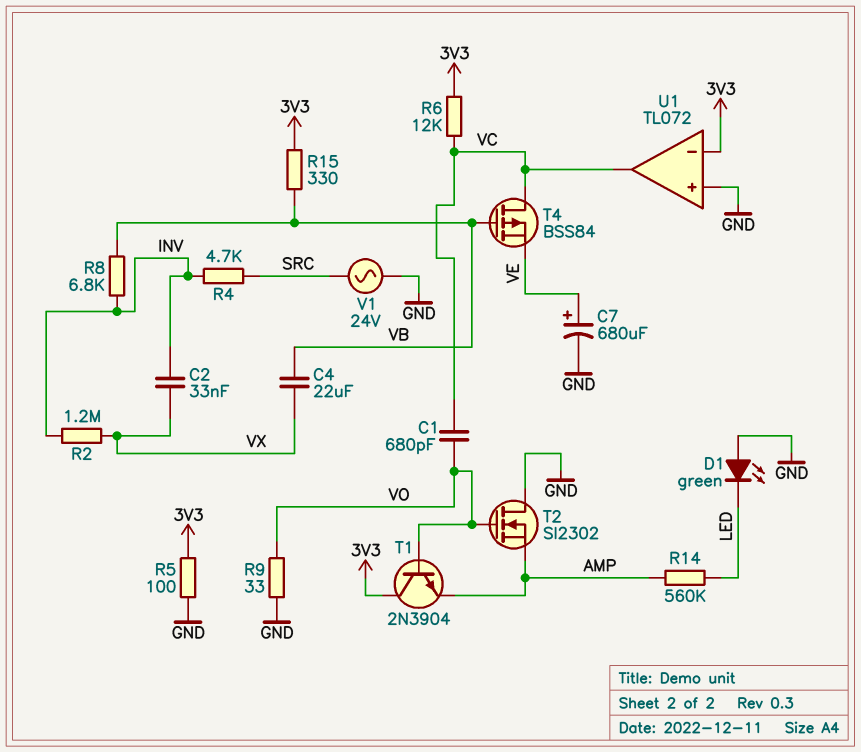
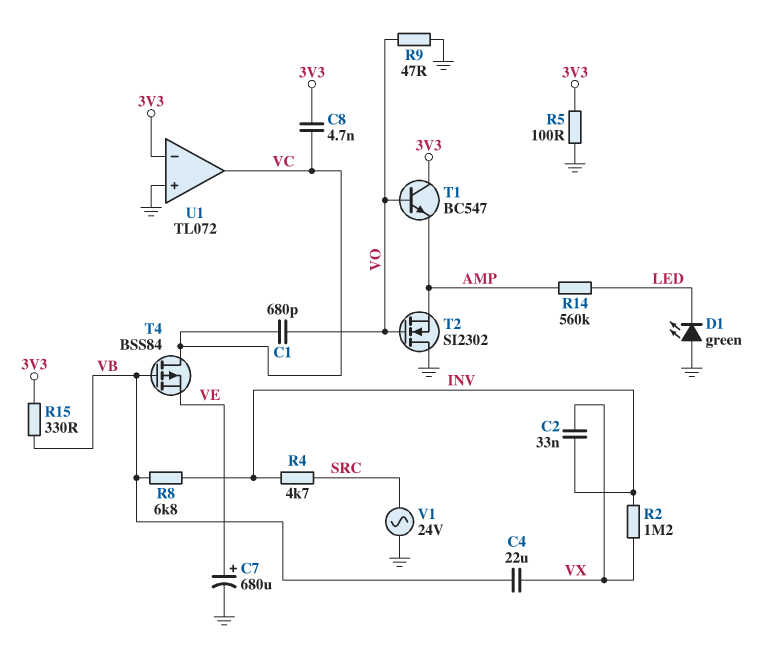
C8: none -> 4.7nF (3V3, VC)
R6: 12k (3V3, VC) -> none
R9: 33 (GND, VO) -> 47 (GND, VO)
T1: NPN 2N3904 (B VO, C 3V3, E AMP) -> NPN BC547 (B VO, C 3V3, E AMP)

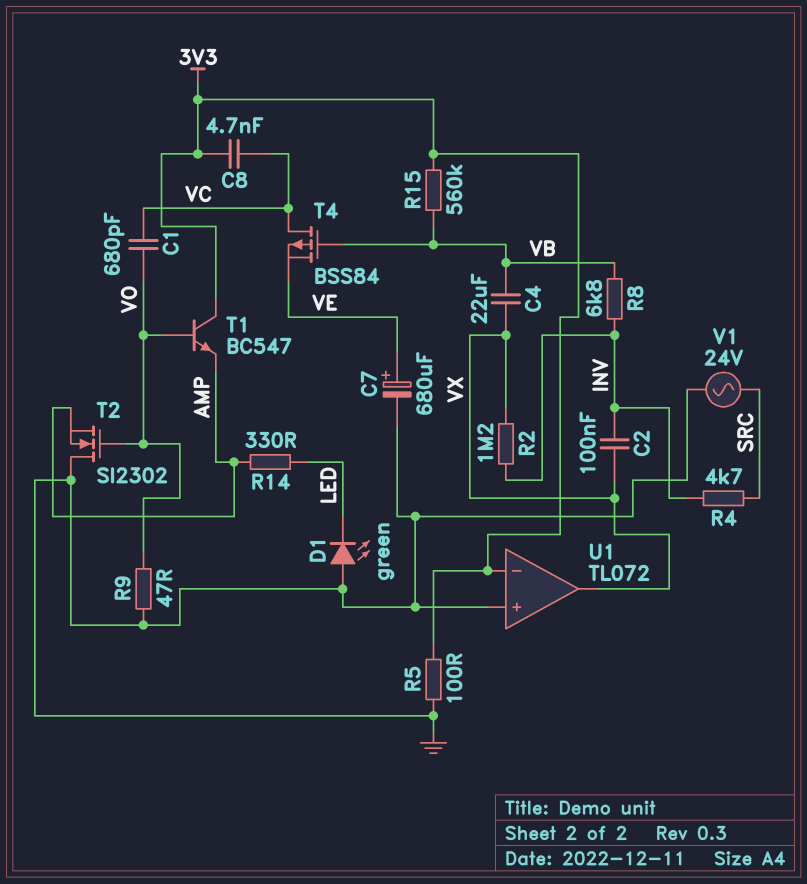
C2: 33nF (INV, VX) -> 100nF (INV, VX)
R14: 560k (AMP, LED) -> 330 (AMP, LED)
R15: 330 (3V3, VB) -> 560k (3V3, VB)
U1 pin out: VC -> VX

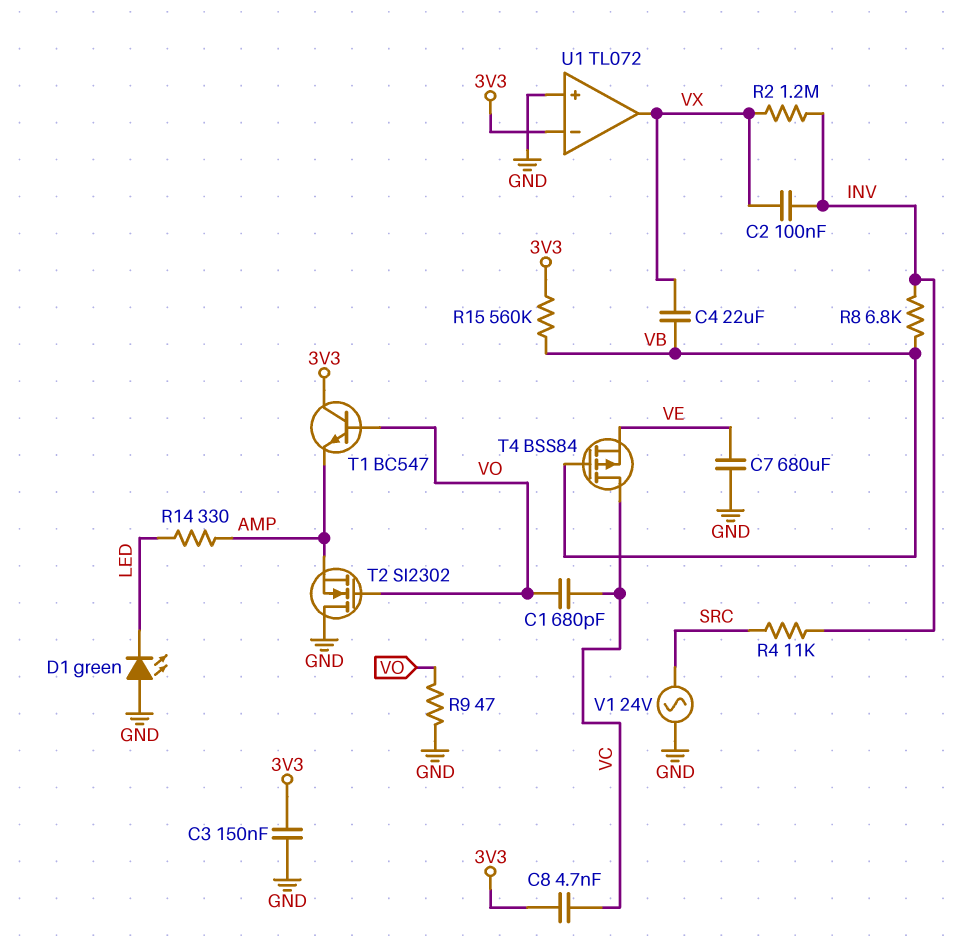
C3: none -> 150nF (3V3, GND)
C7: 680uF (plus VE, minus GND) -> 680uF (GND, VE)
R4: 4.7k (INV, SRC) -> 11k (INV, SRC)
R5: 100 (3V3, GND) -> none

